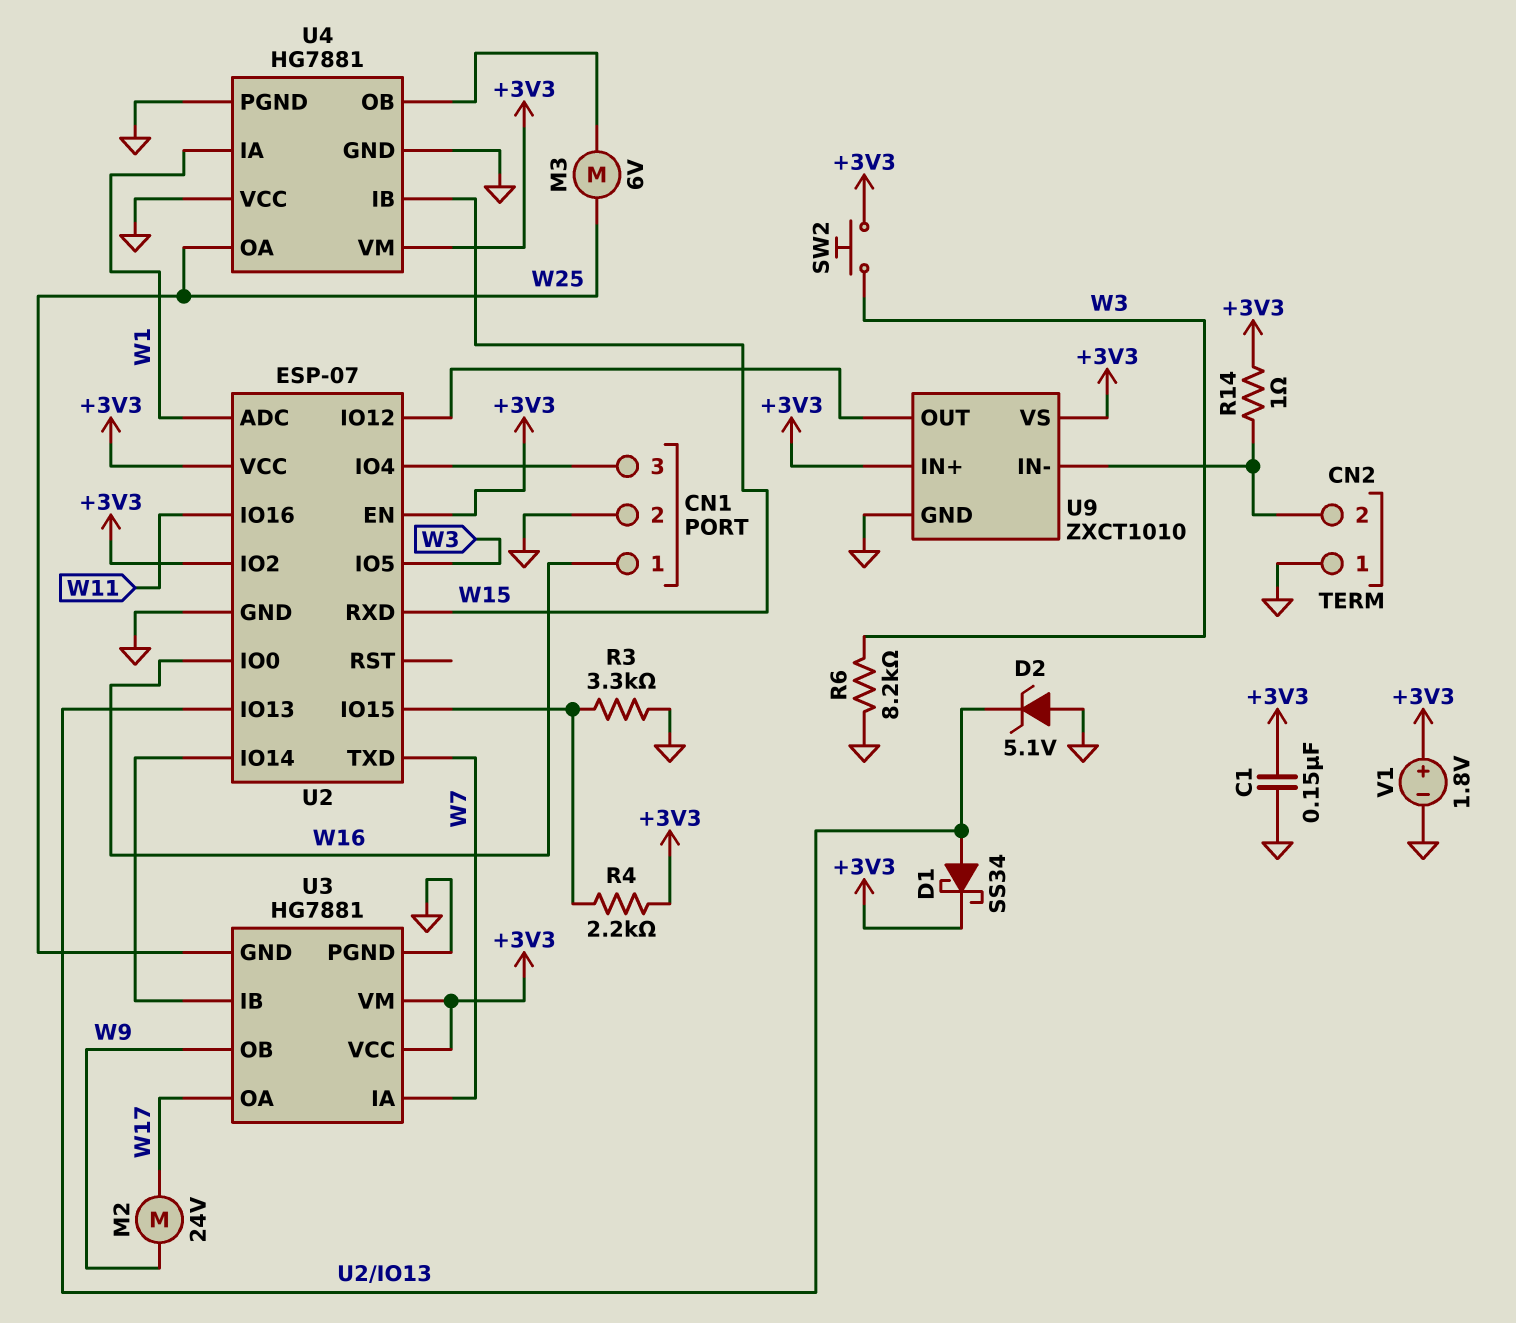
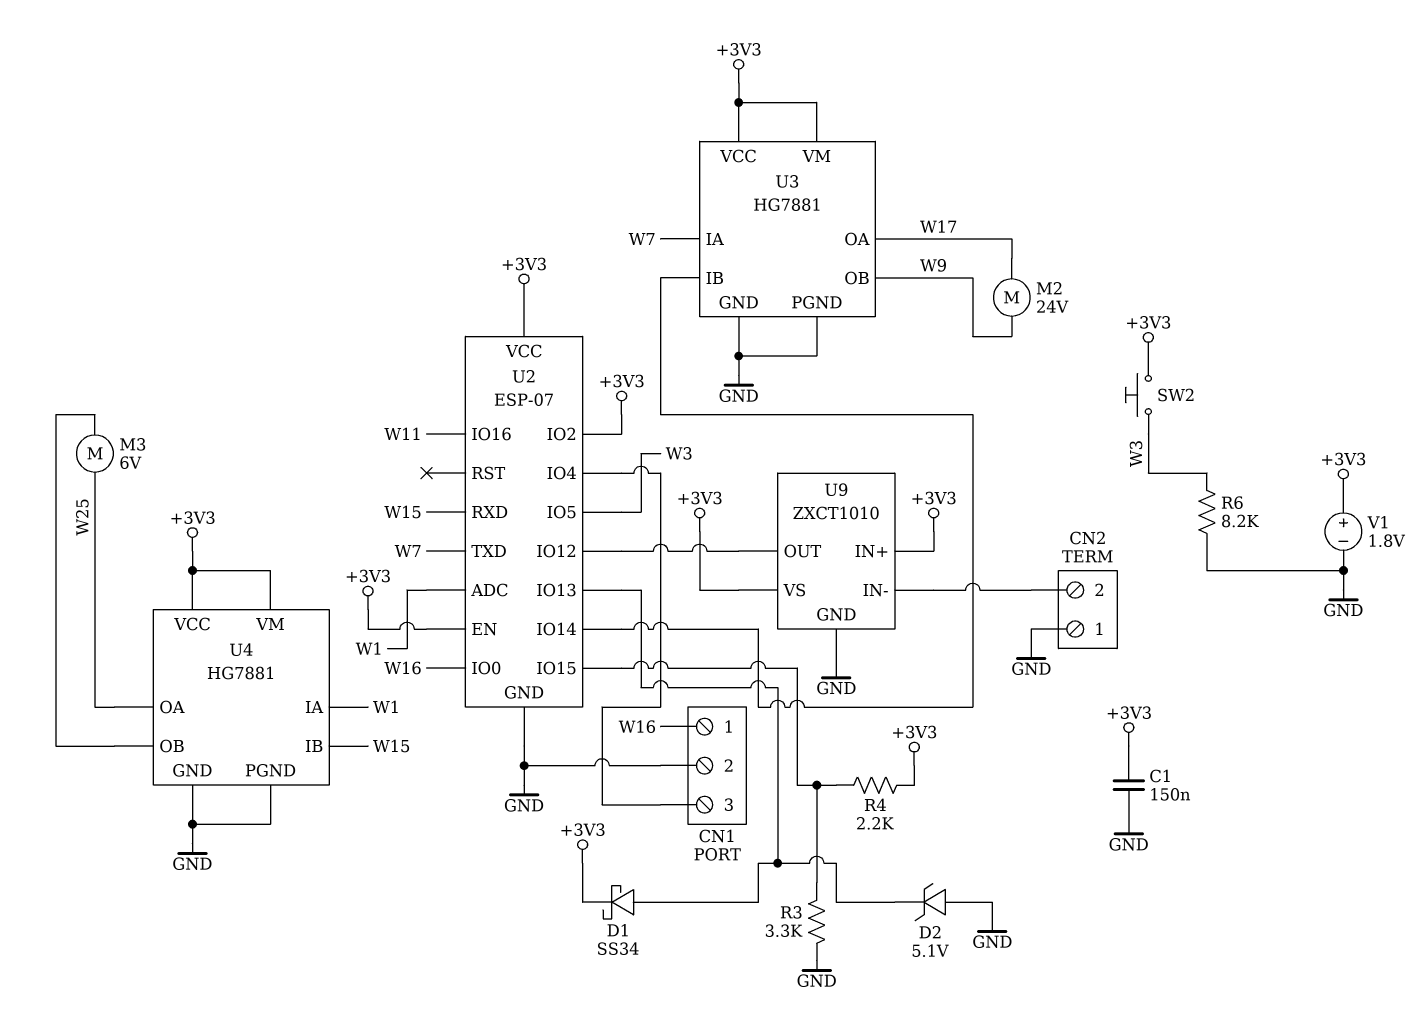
R14: 1 (+3V3, CN2/2) -> none
U3 pin GND: W25 -> GND
U4 pin VCC: GND -> +3V3

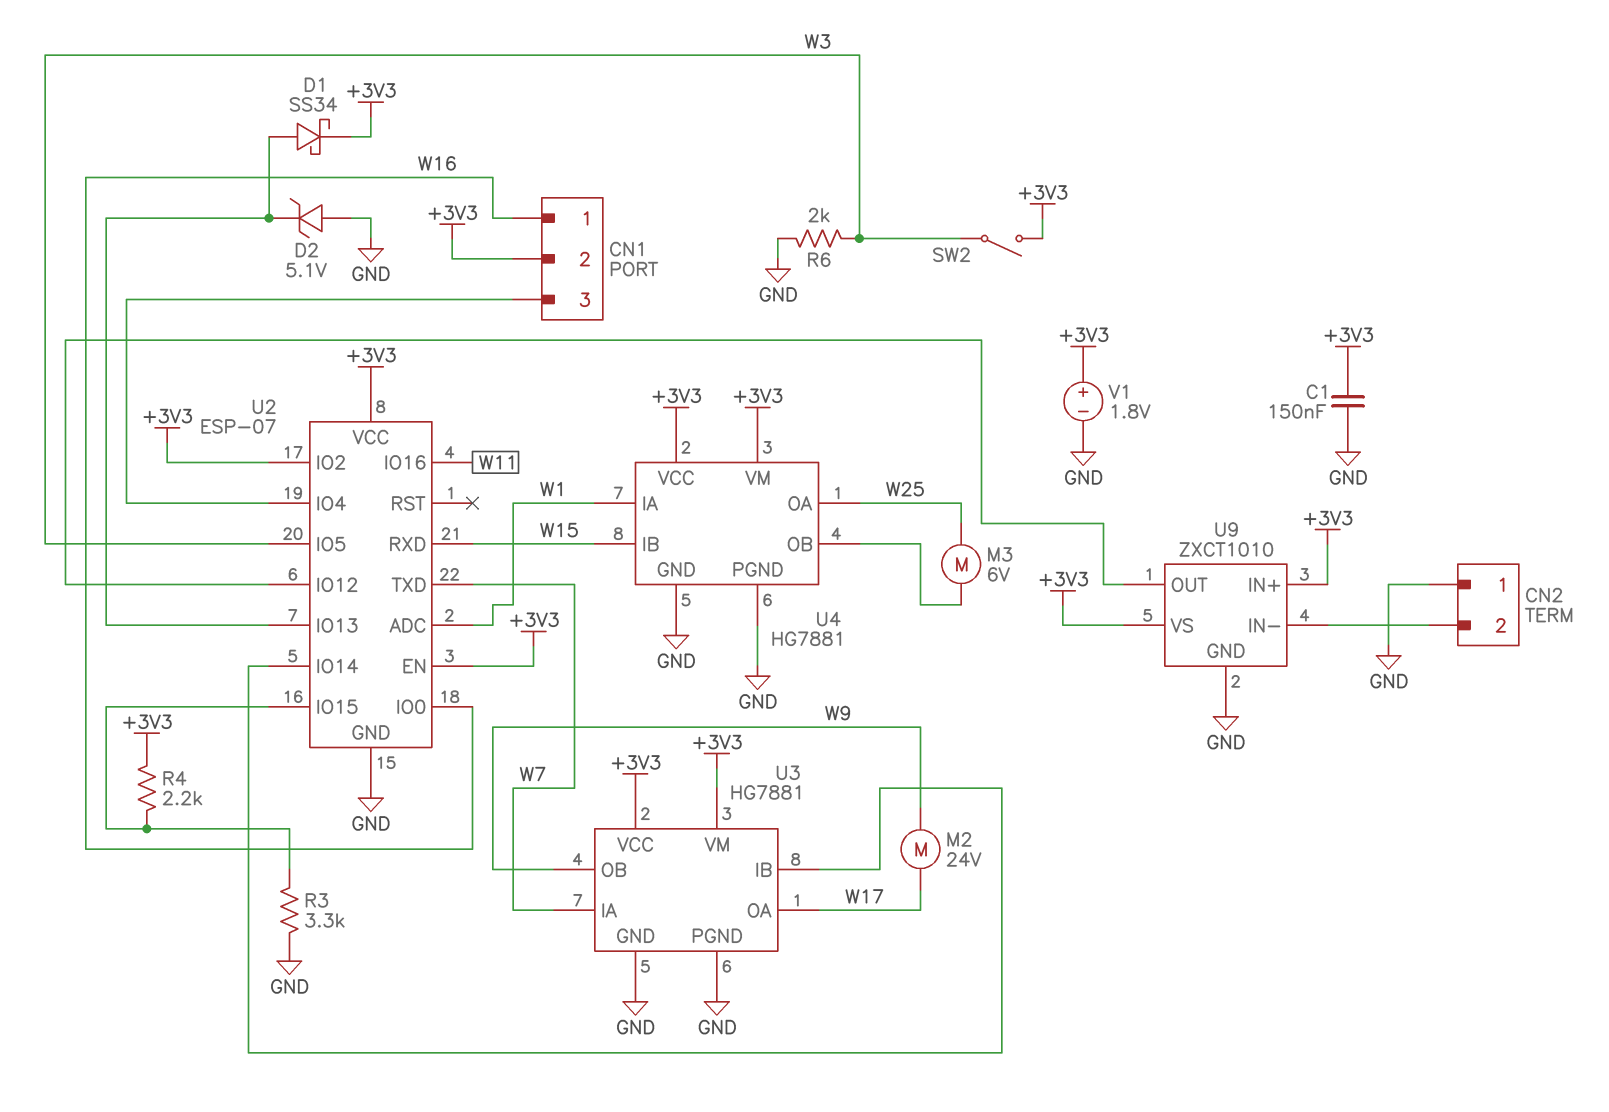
CN1 pin 2: GND -> +3V3
R6: 8.2k (GND, W3) -> 2k (GND, W3)
SW2: button (+3V3, W3) -> switch (+3V3, W3)

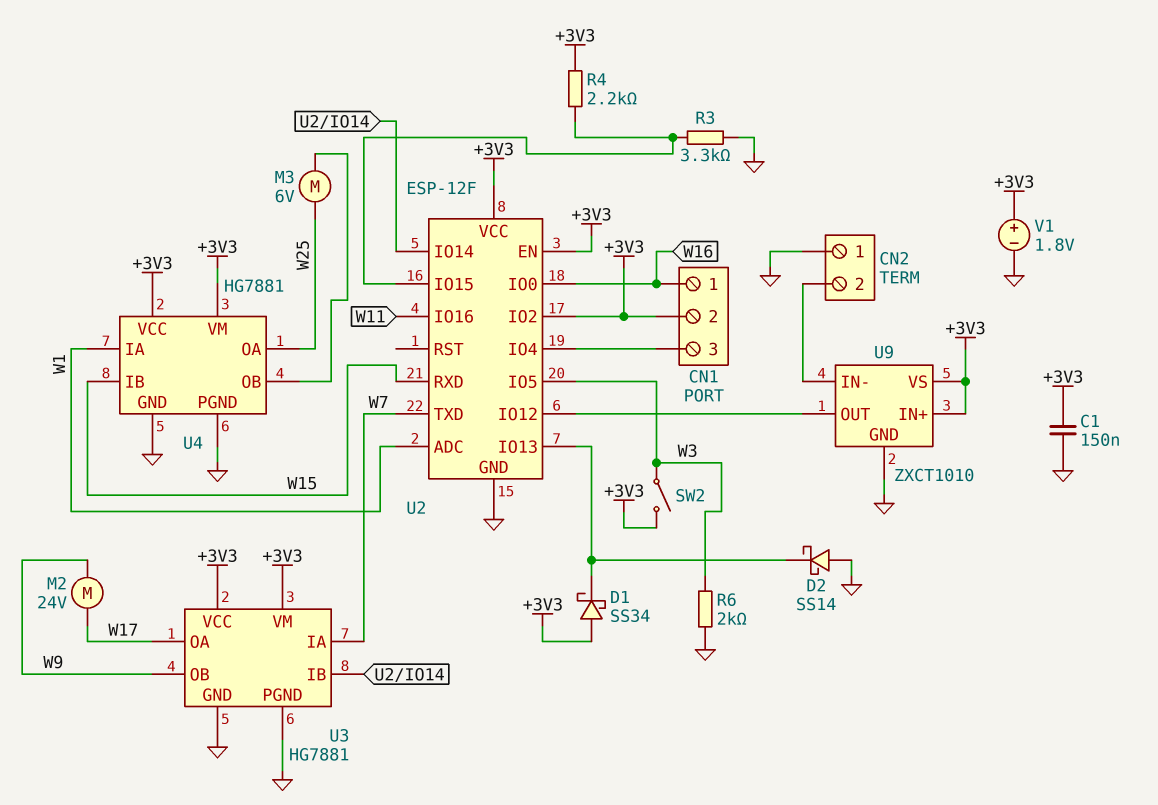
D1: schottky SS34 (A U2/IO13, K +3V3) -> schottky SS34 (A +3V3, K U2/IO13)
D2: zener 5.1V (A GND, K U2/IO13) -> schottky SS14 (A GND, K U2/IO13)
U2: ESP-07 -> ESP-12F

